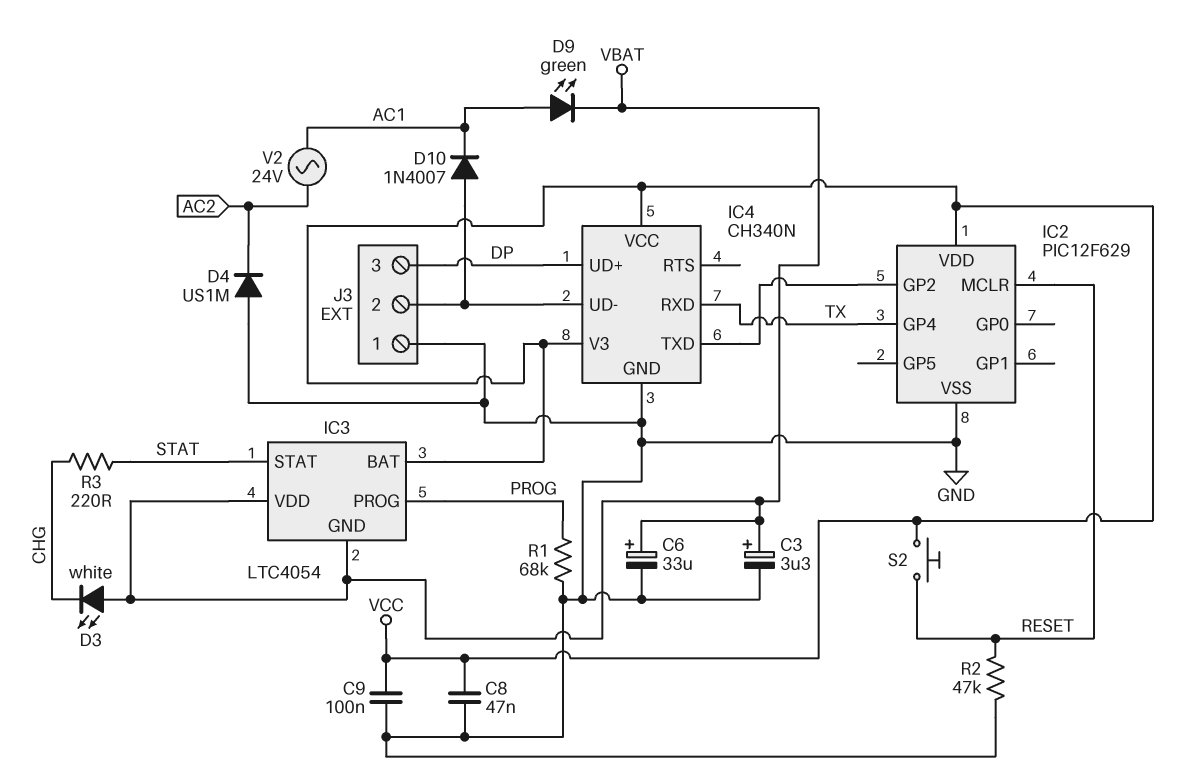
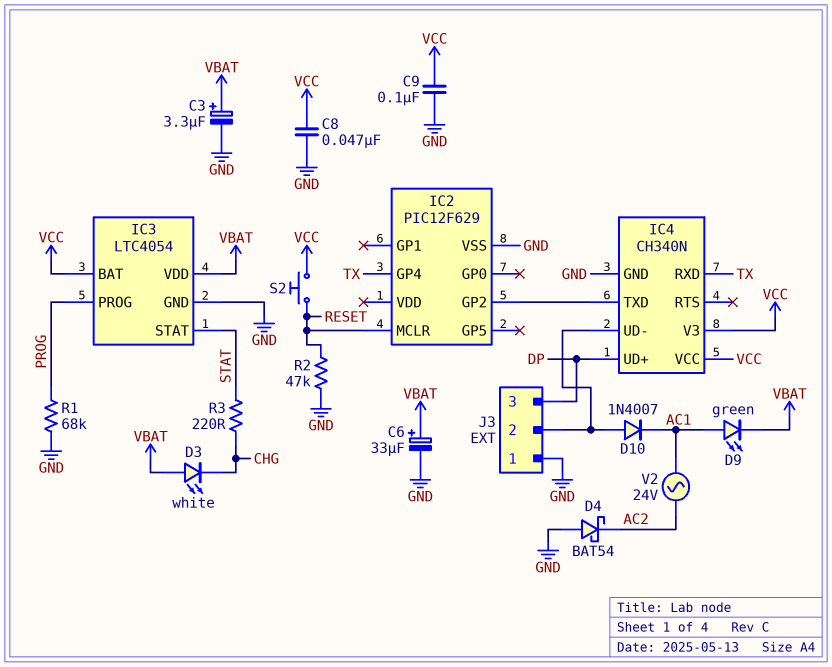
D4: diode US1M (A GND, K AC2) -> schottky BAT54 (A GND, K AC2)
IC2 pin VDD: VCC -> none
IC3 pin GND: VBAT -> GND

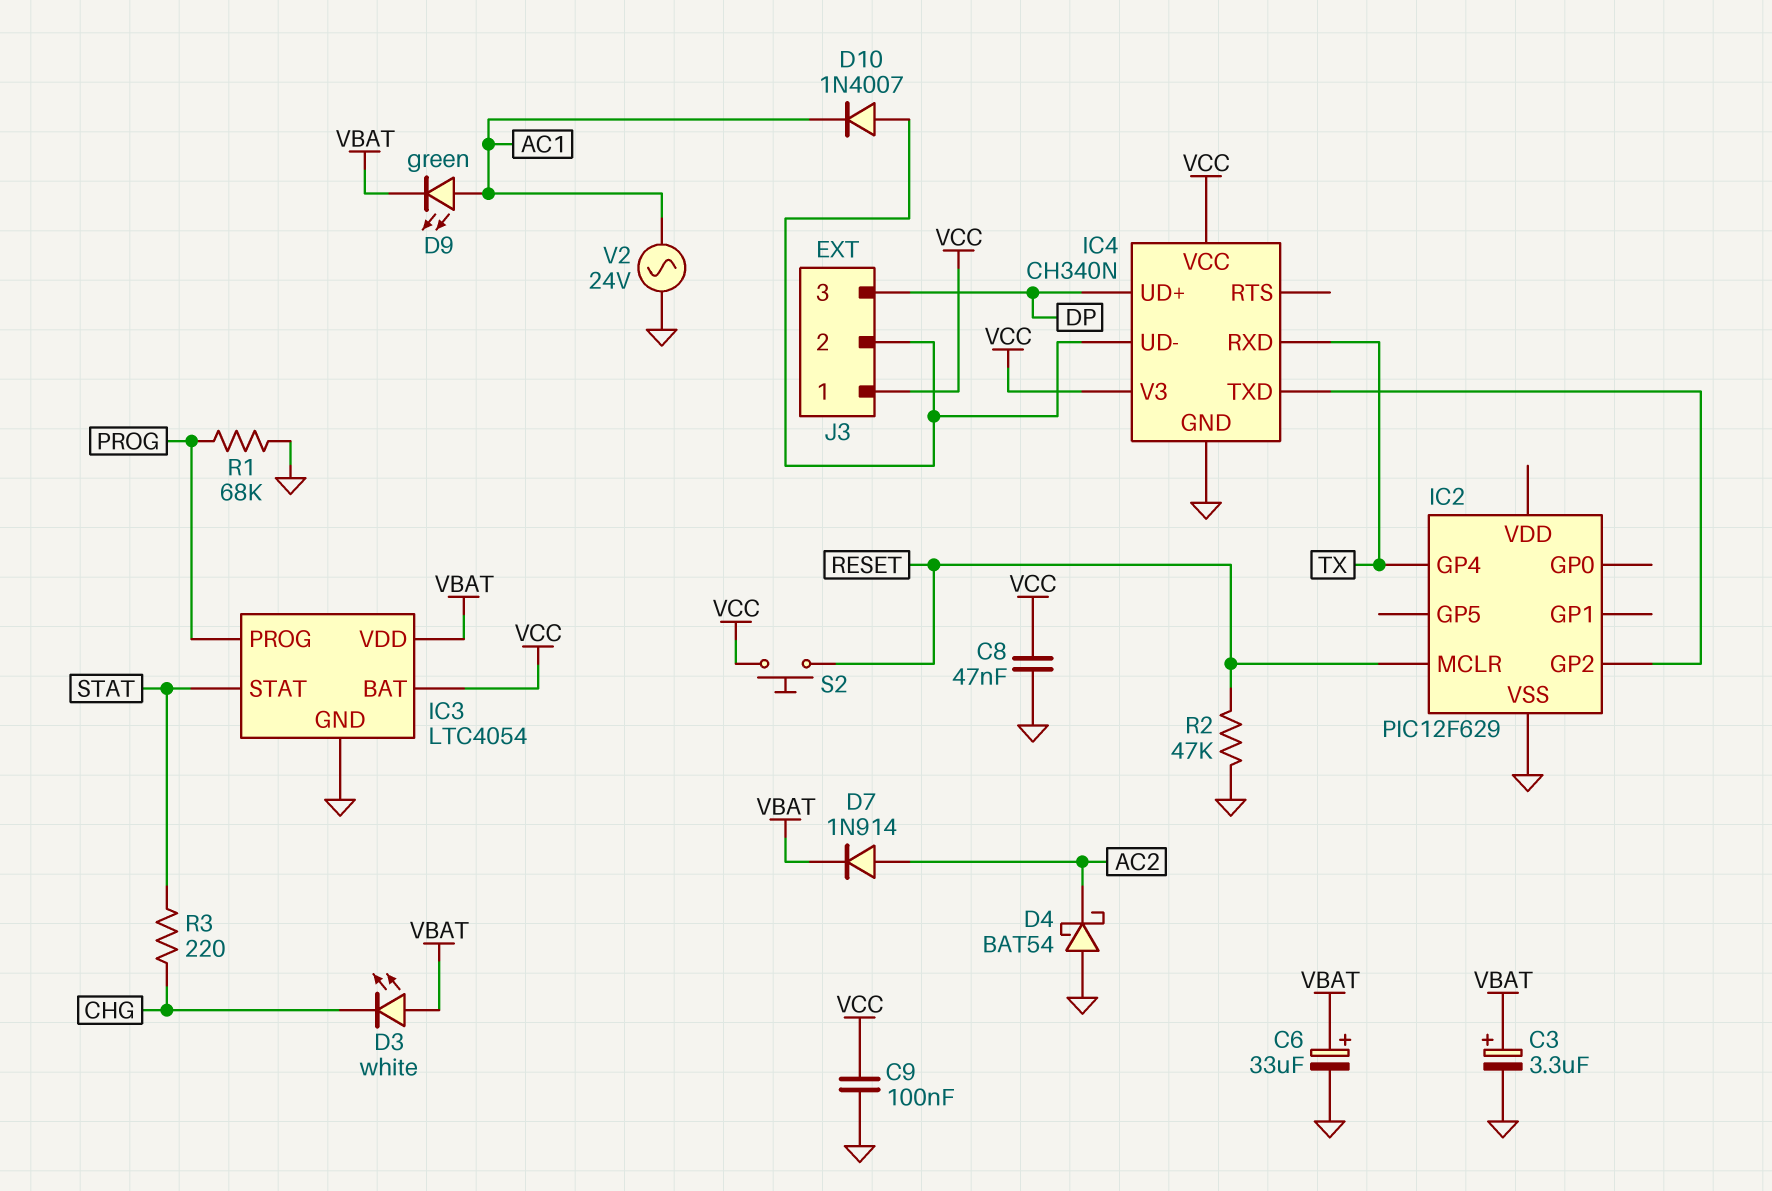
D7: none -> diode 1N914 (A AC2, K VBAT)
J3 pin 1: GND -> VCC
V2: AC 24V (AC1, AC2) -> AC 24V (AC1, GND)

